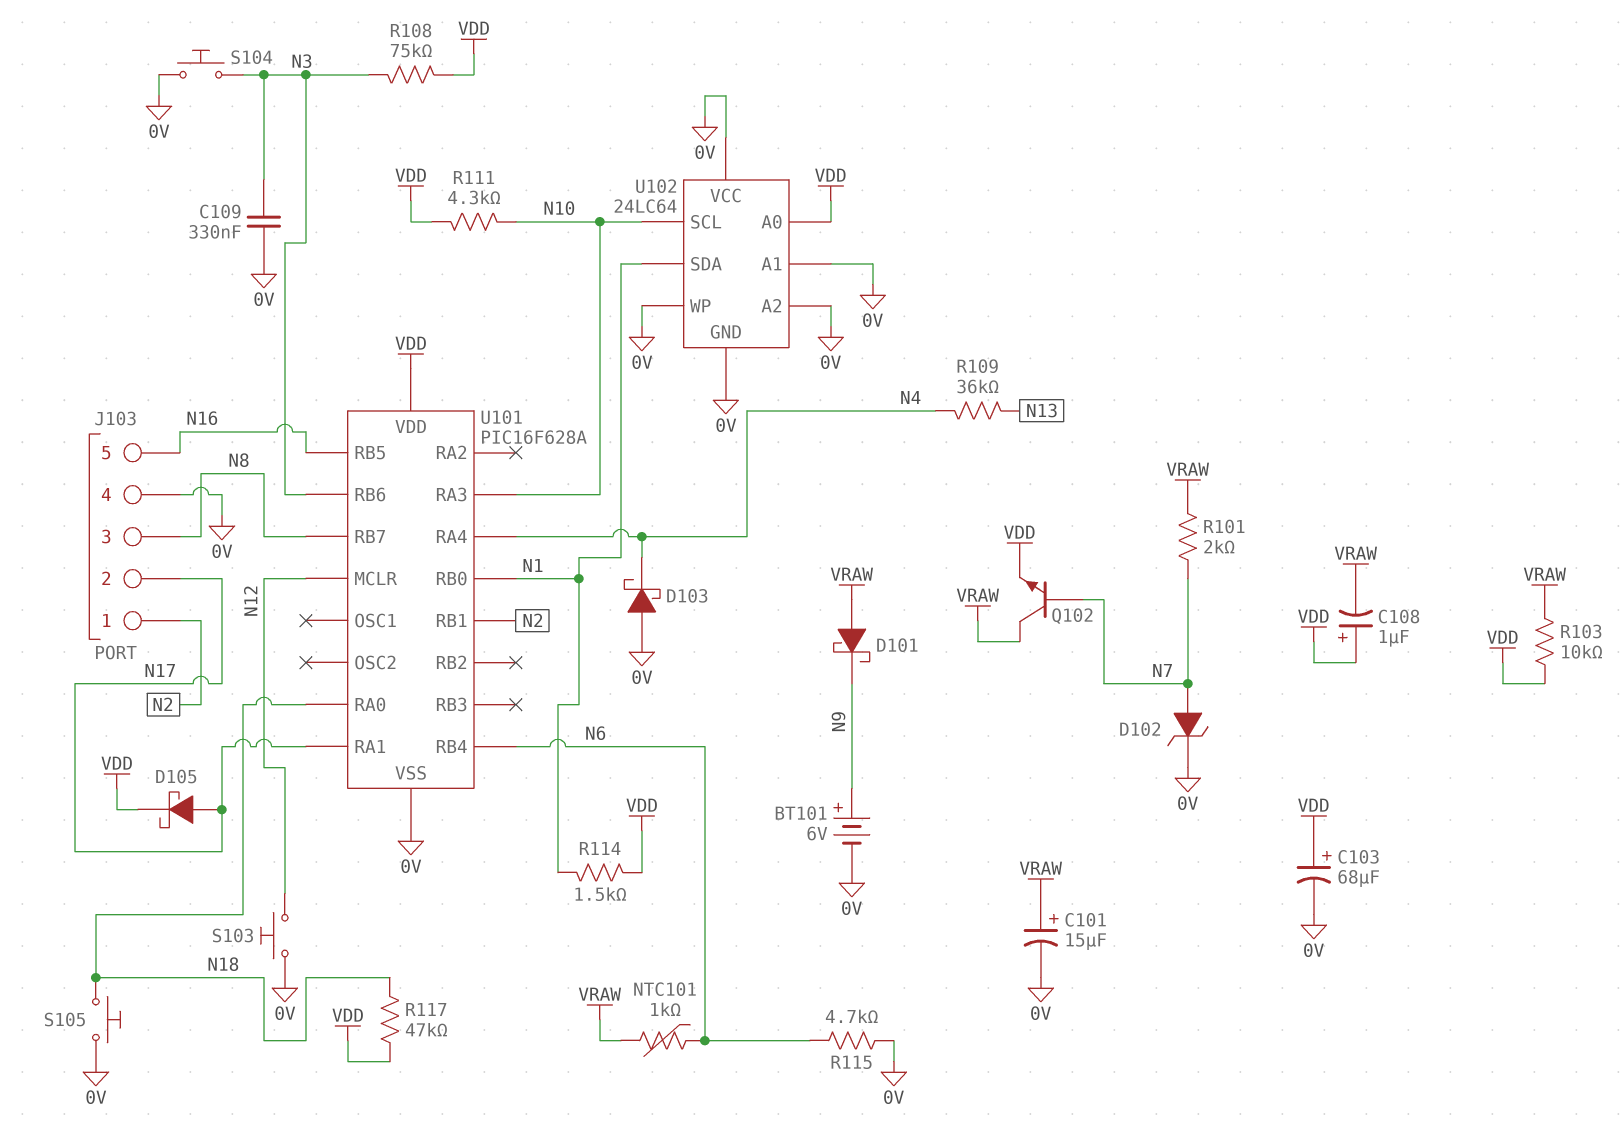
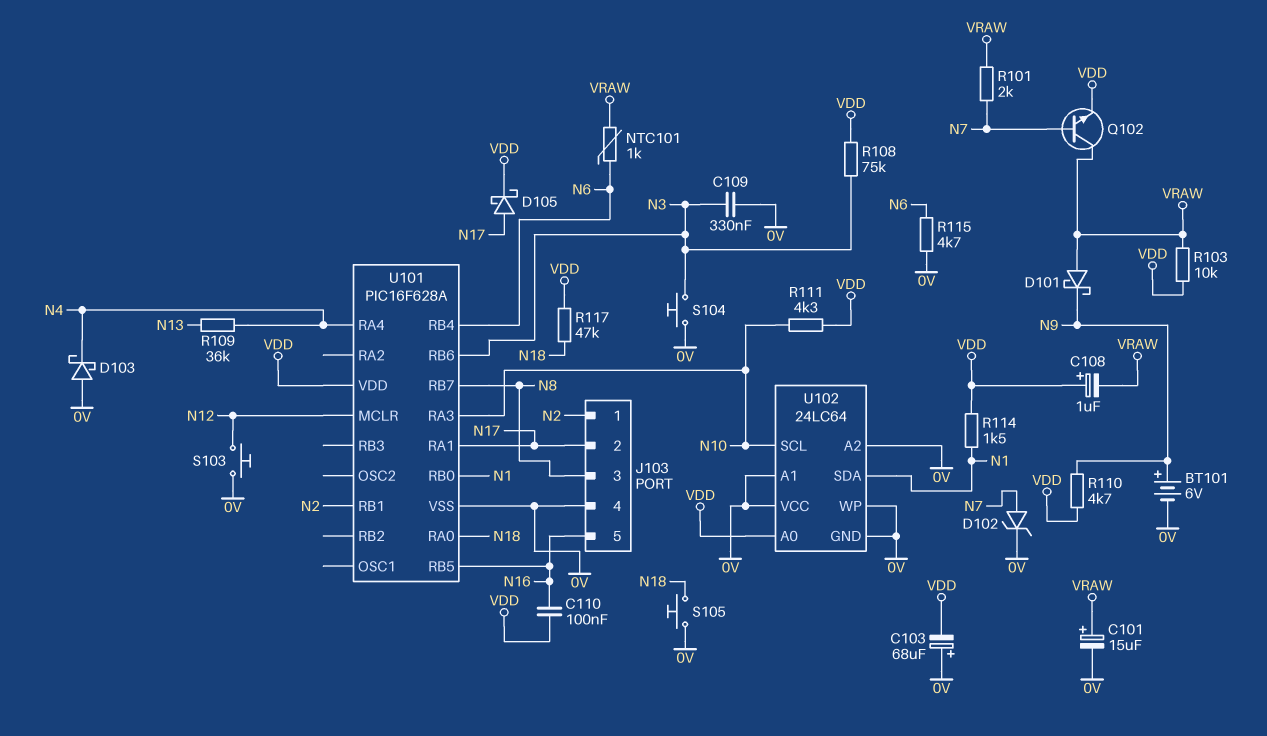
C103: 68uF (plus VDD, minus 0V) -> 68uF (plus 0V, minus VDD)
C110: none -> 100nF (N16, VDD)
R110: none -> 4.7k (N9, VDD)

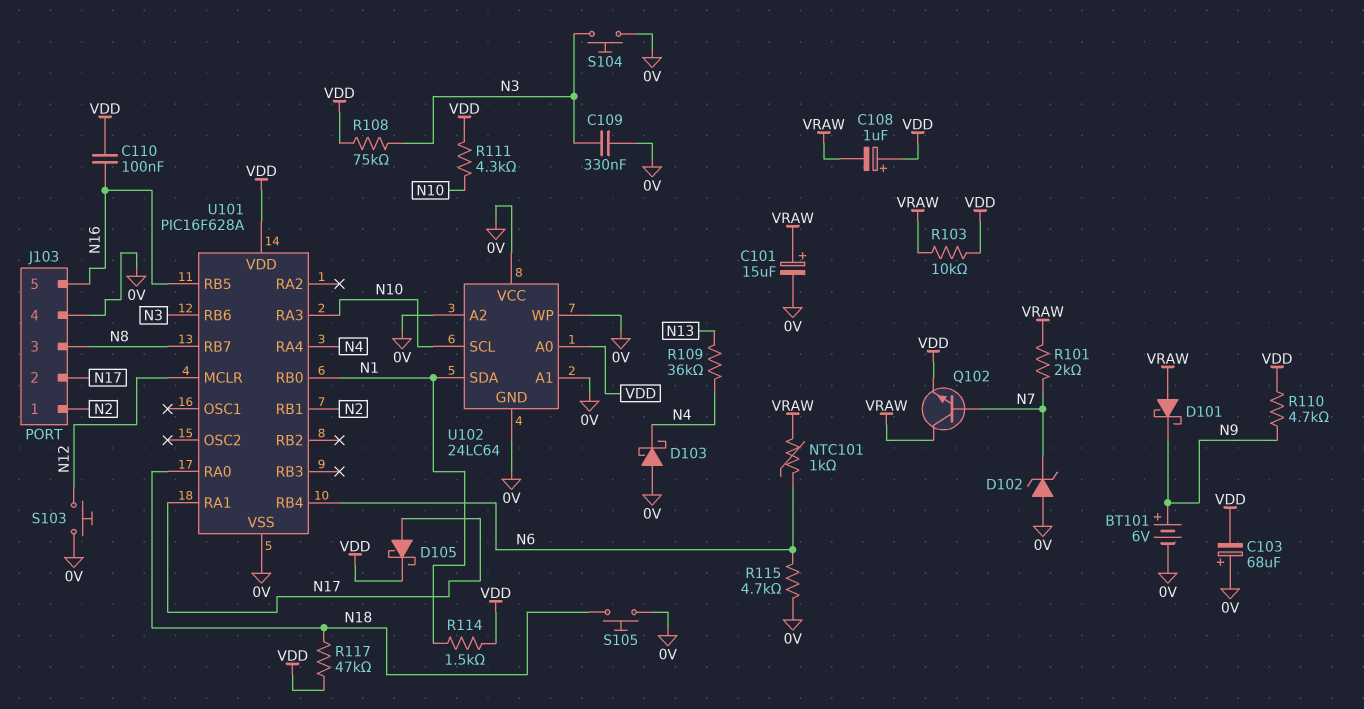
D102: zener (A N7, K 0V) -> zener (A 0V, K N7)

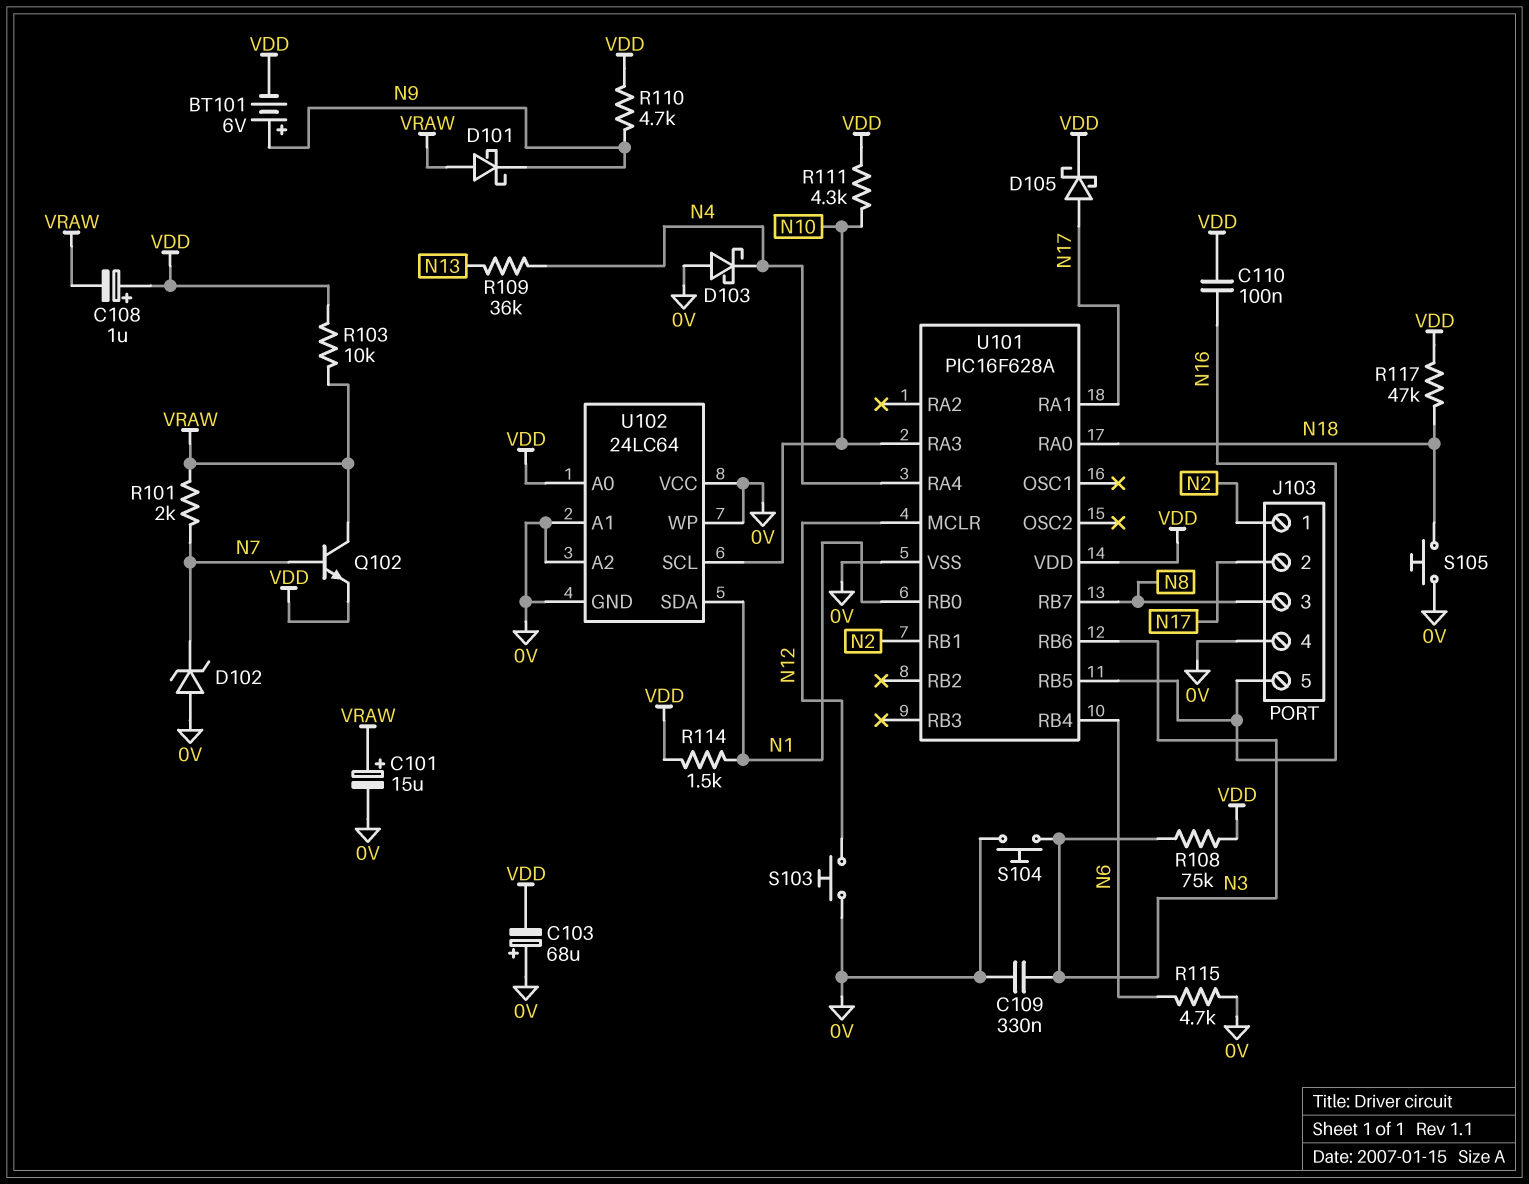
BT101: 6V (plus N9, minus 0V) -> 6V (plus N9, minus VDD)
NTC101: 1k (N6, VRAW) -> none

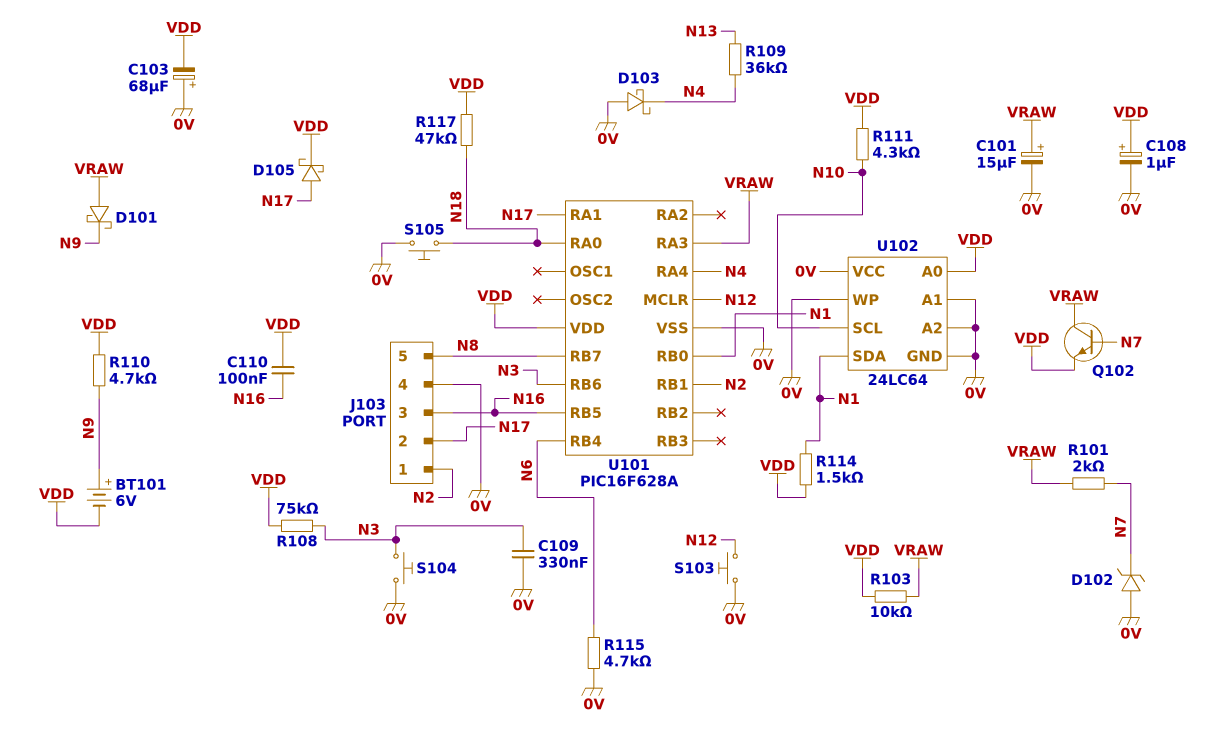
C108: 1uF (plus VDD, minus VRAW) -> 1uF (plus VDD, minus 0V)
J103 pin 3: N8 -> N16
J103 pin 5: N16 -> N8
U101 pin RA3: N10 -> VRAW

